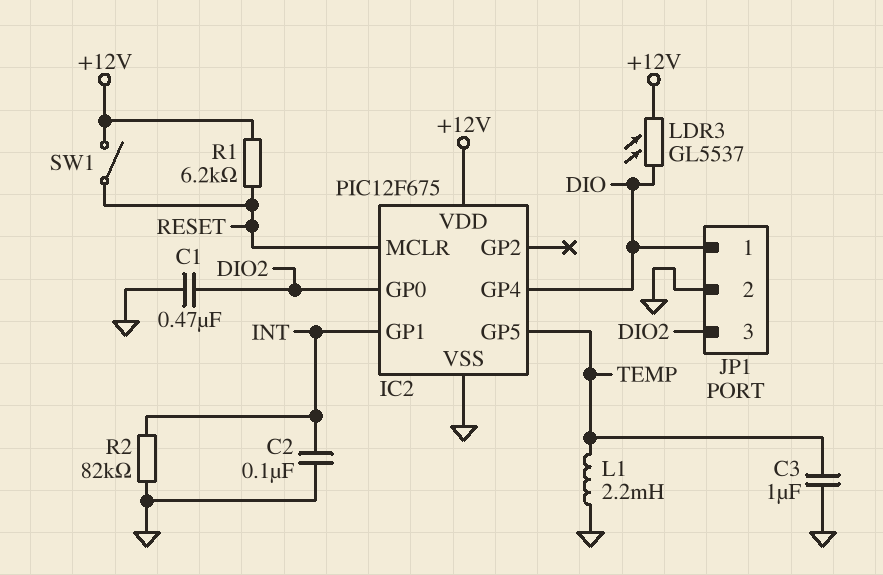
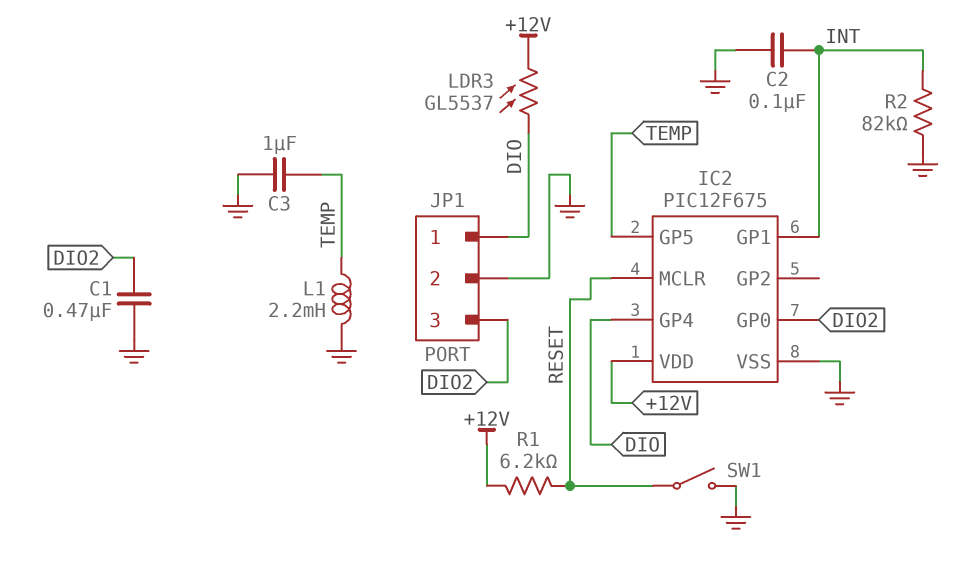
SW1: switch (+12V, RESET) -> switch (GND, RESET)

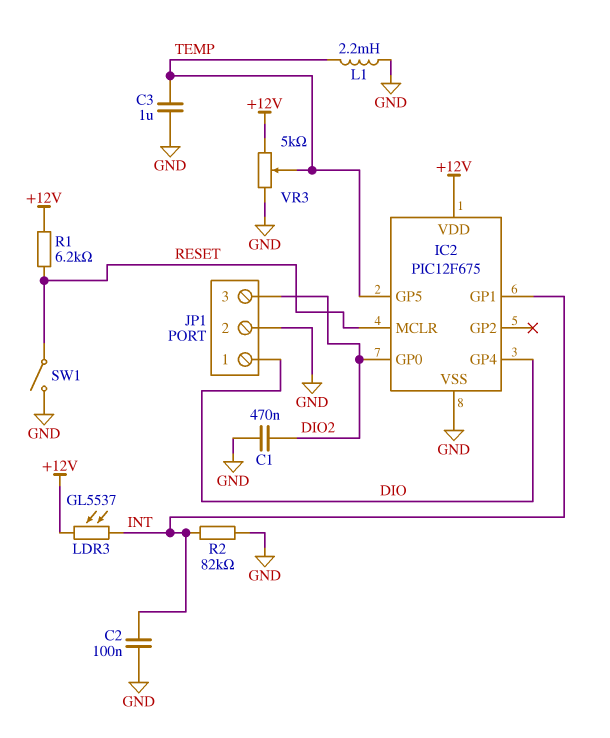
LDR3: GL5537 (+12V, DIO) -> GL5537 (+12V, INT)
VR3: none -> 5k (+12V, GND, wiper TEMP)

